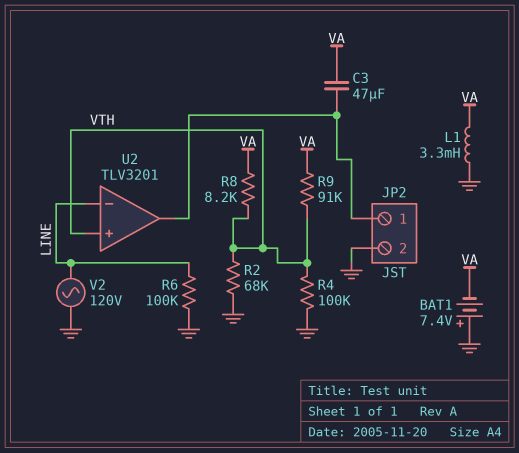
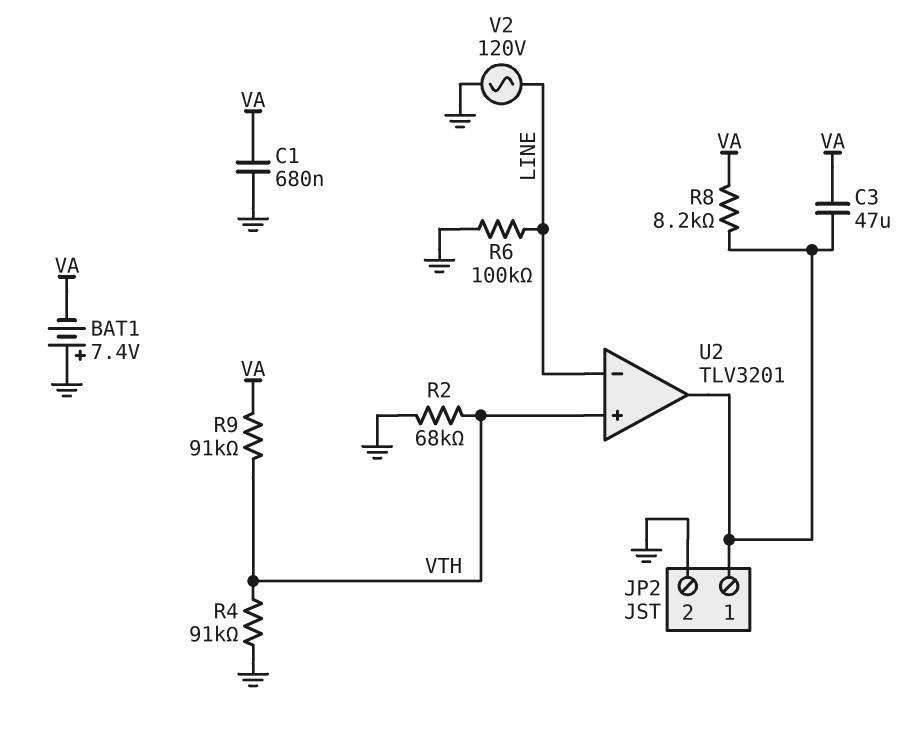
C1: none -> 680nF (GND, VA)
L1: 3.3mH (GND, VA) -> none
R4: 100k (GND, VTH) -> 91k (GND, VTH)
R8: 8.2k (VA, VTH) -> 8.2k (JP2/1, VA)

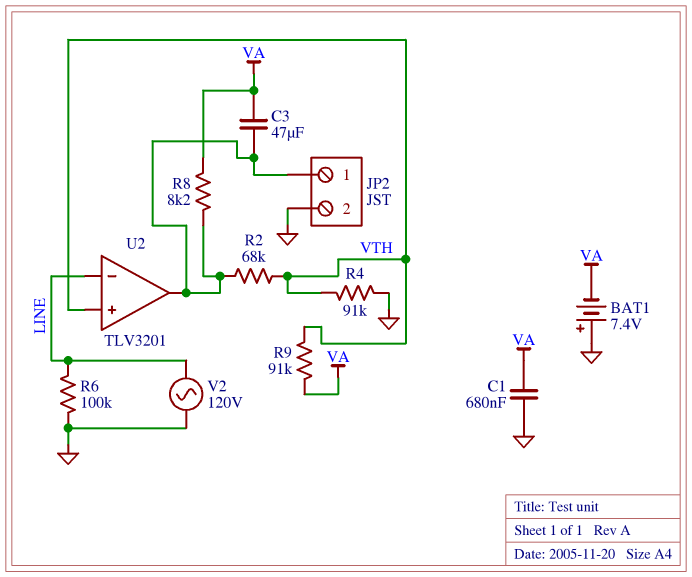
R2: 68k (GND, VTH) -> 68k (JP2/1, VTH)

